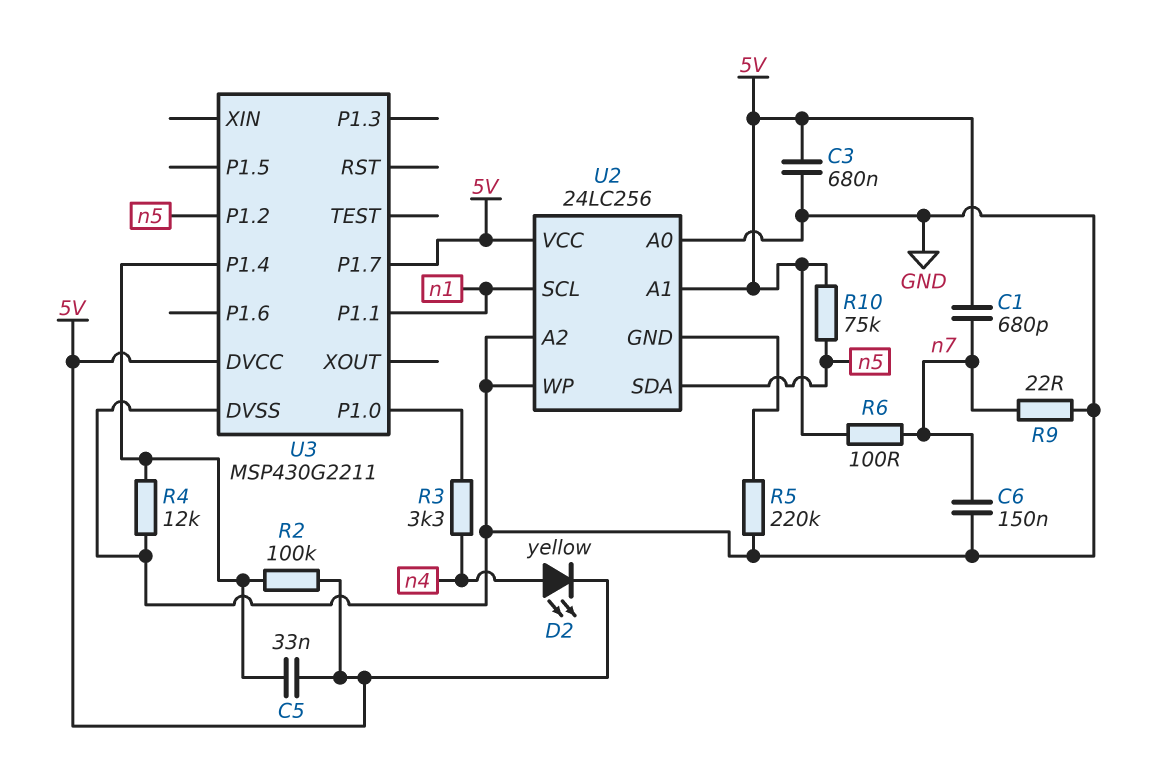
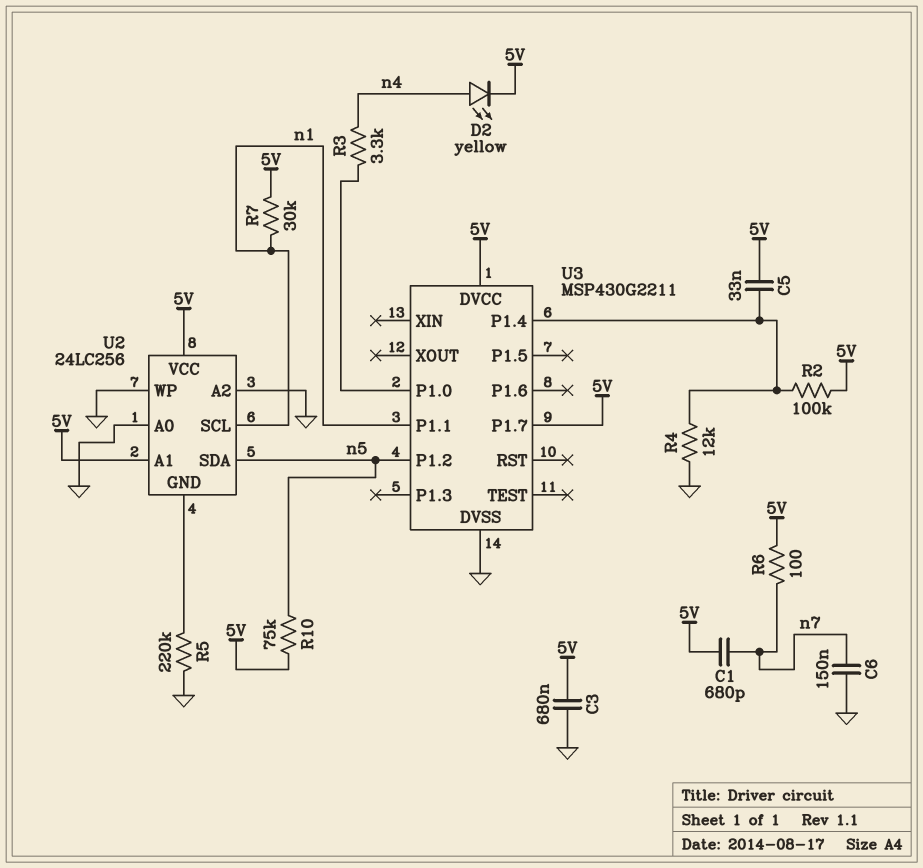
R7: none -> 30k (5V, n1)
R9: 22 (GND, n7) -> none

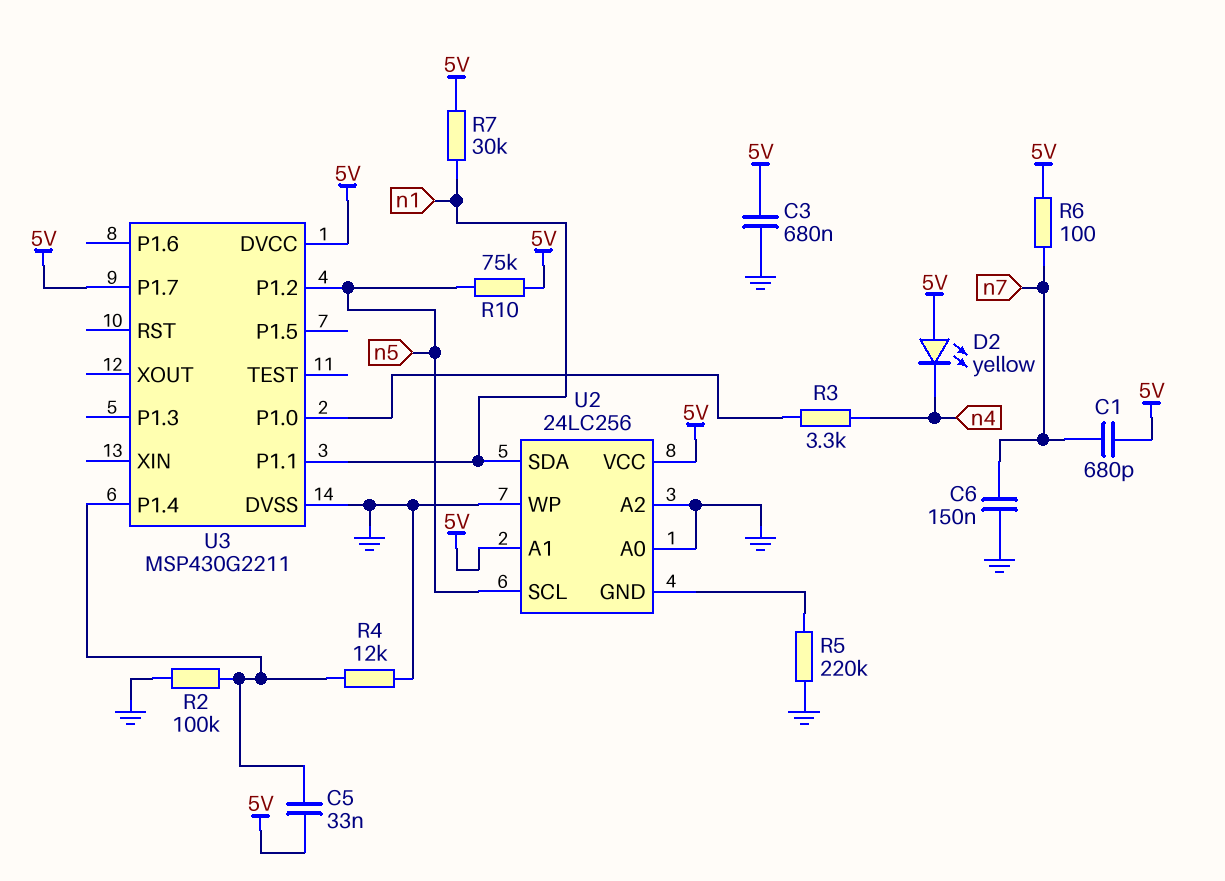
D2: LED yellow (A n4, K 5V) -> LED yellow (A 5V, K n4)
R2: 100k (5V, U3/P1.4) -> 100k (GND, U3/P1.4)
U2 pin SCL: n1 -> n5
U2 pin SDA: n5 -> n1

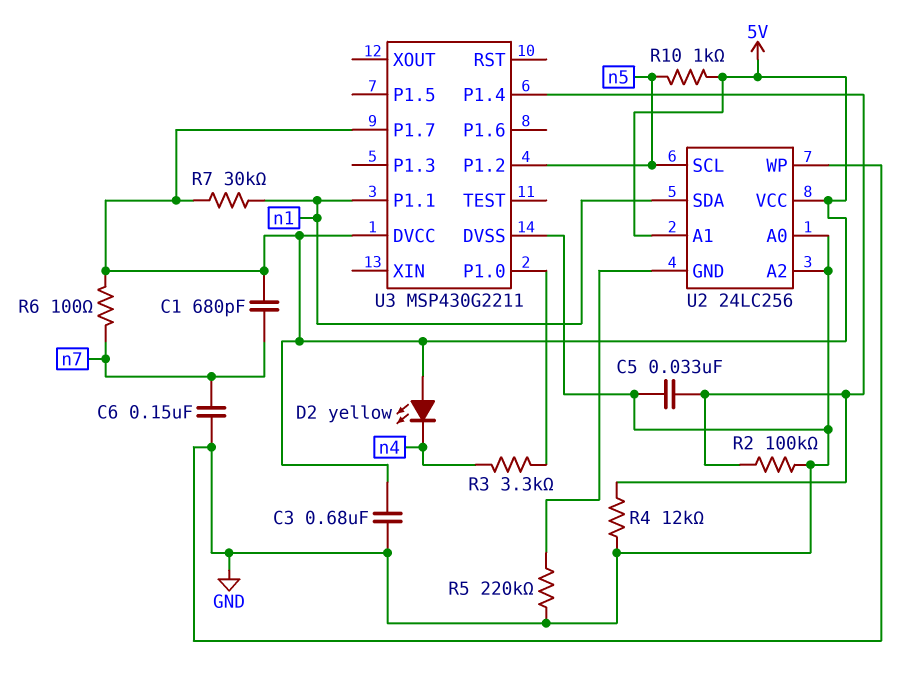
C5: 33nF (5V, U3/P1.4) -> 33nF (GND, U3/P1.4)
R10: 75k (5V, n5) -> 1k (5V, n5)

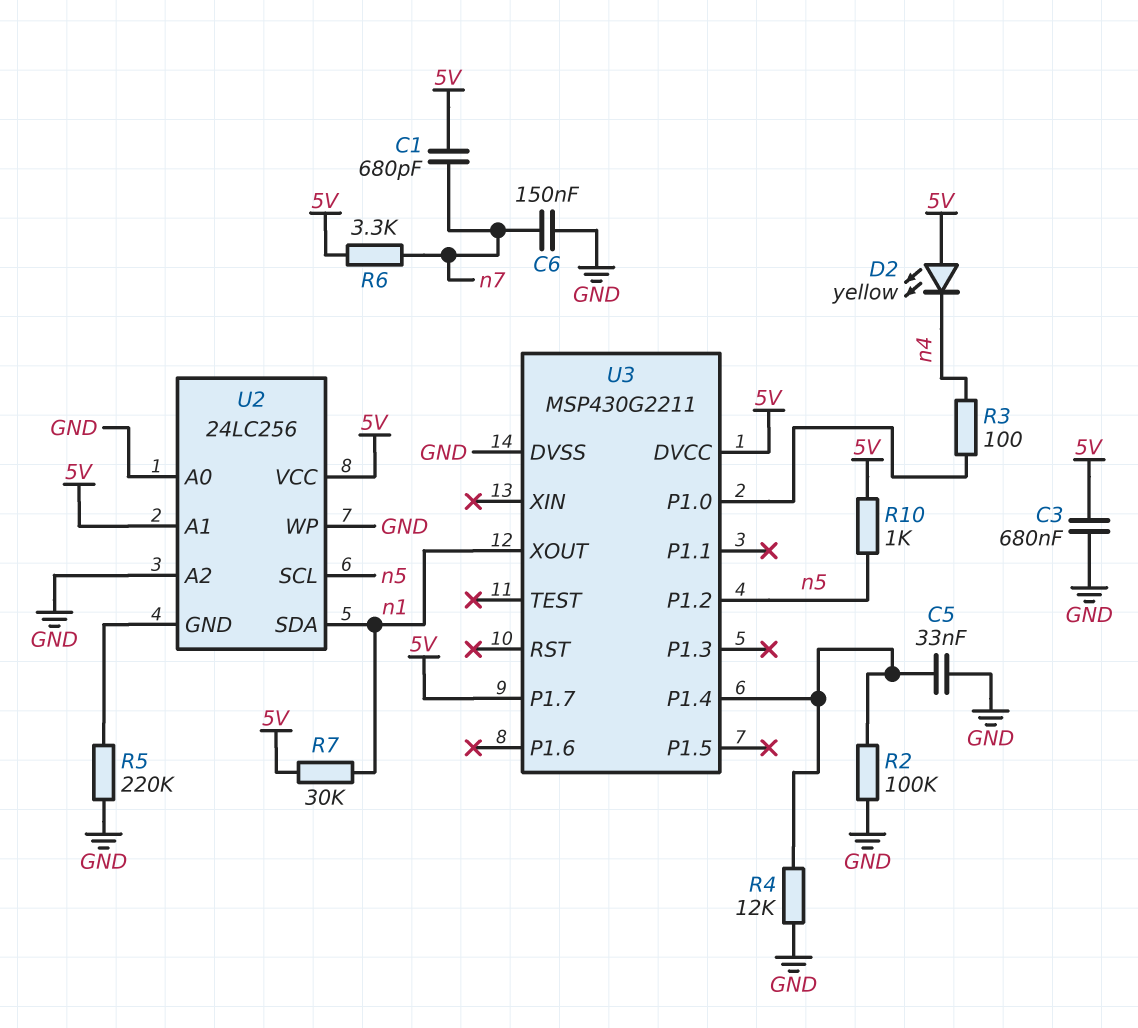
R3: 3.3k (U3/P1.0, n4) -> 100 (U3/P1.0, n4)
R6: 100 (5V, n7) -> 3.3k (5V, n7)
U3 pin P1.1: n1 -> none
U3 pin XOUT: none -> n1

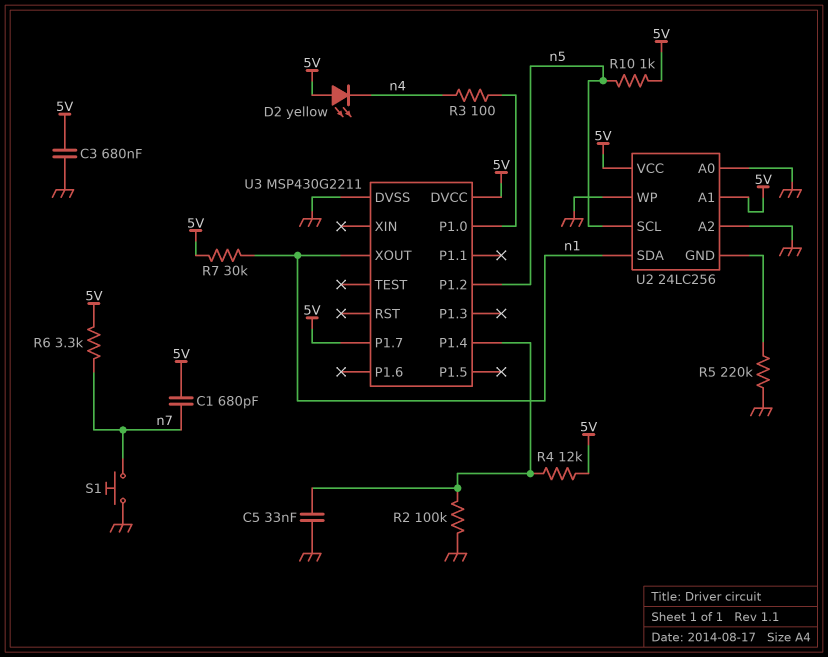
C6: 150nF (GND, n7) -> none
R4: 12k (GND, U3/P1.4) -> 12k (5V, U3/P1.4)
S1: none -> button (GND, n7)

